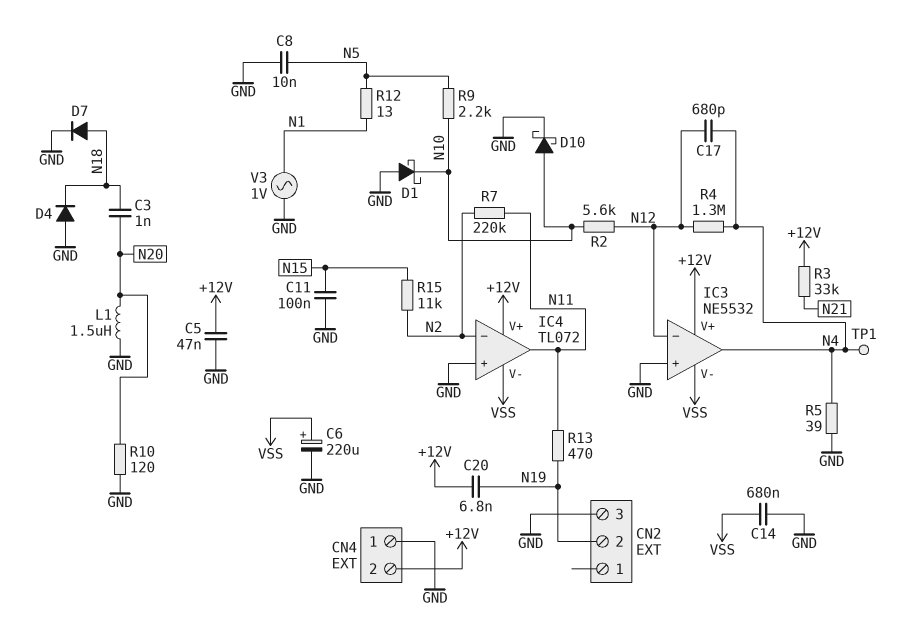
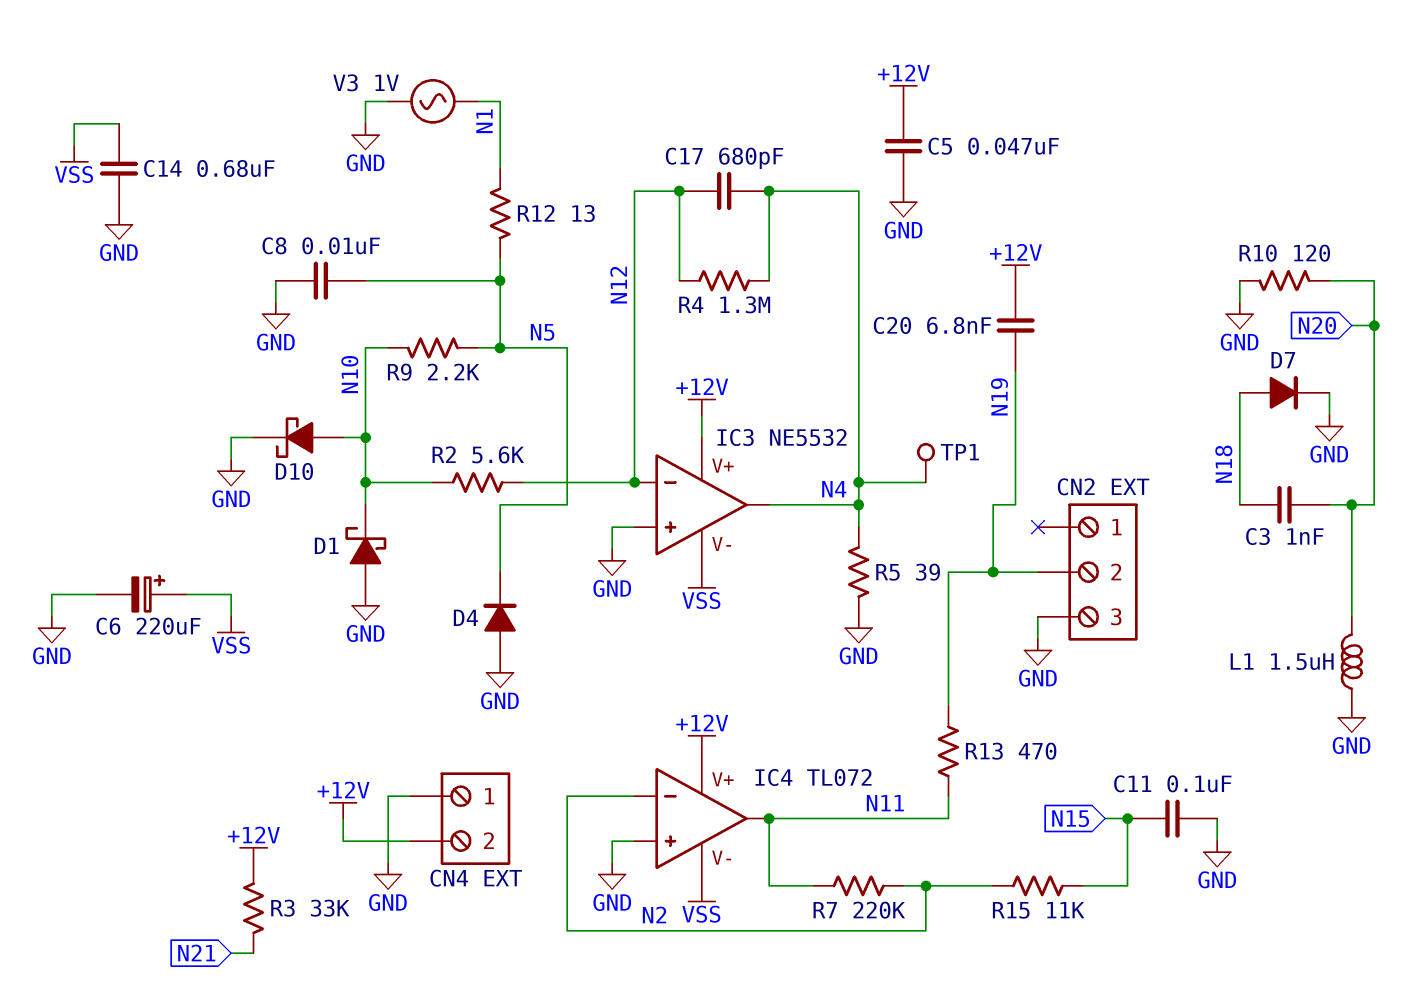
D4: diode (A GND, K N18) -> diode (A GND, K N5)

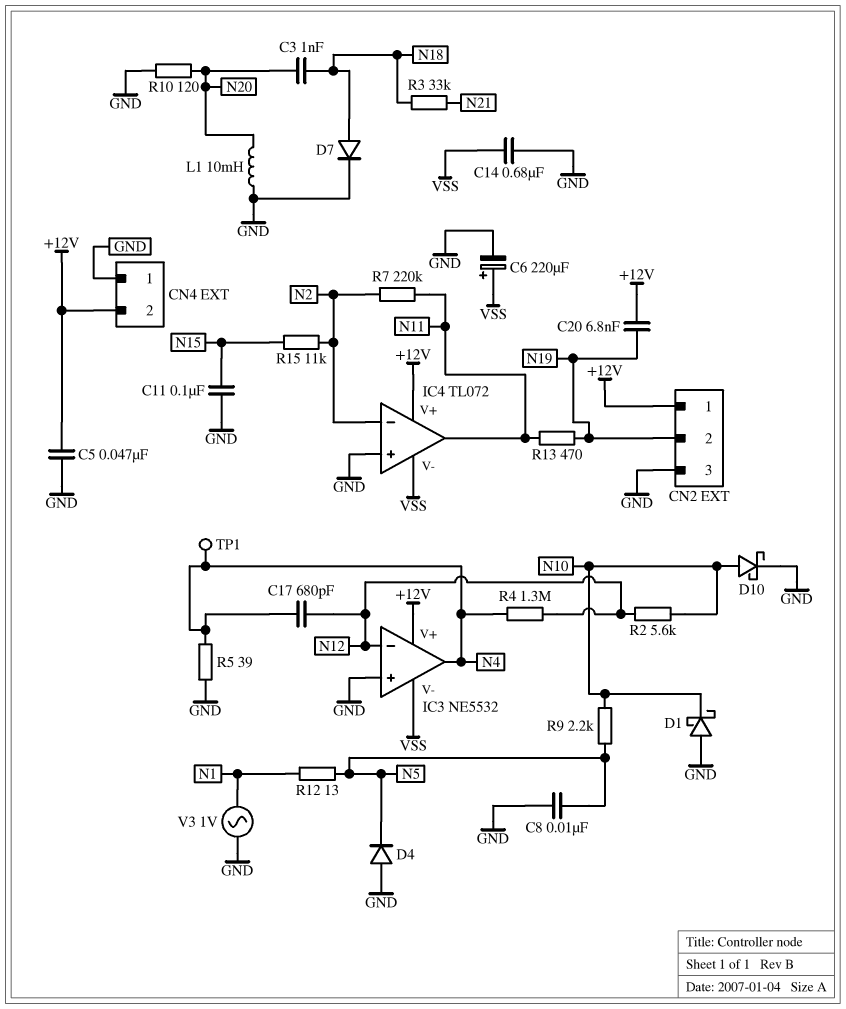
CN2 pin 1: none -> +12V
L1: 1.5uH (GND, N20) -> 10mH (GND, N20)
R3: 33k (+12V, N21) -> 33k (N18, N21)

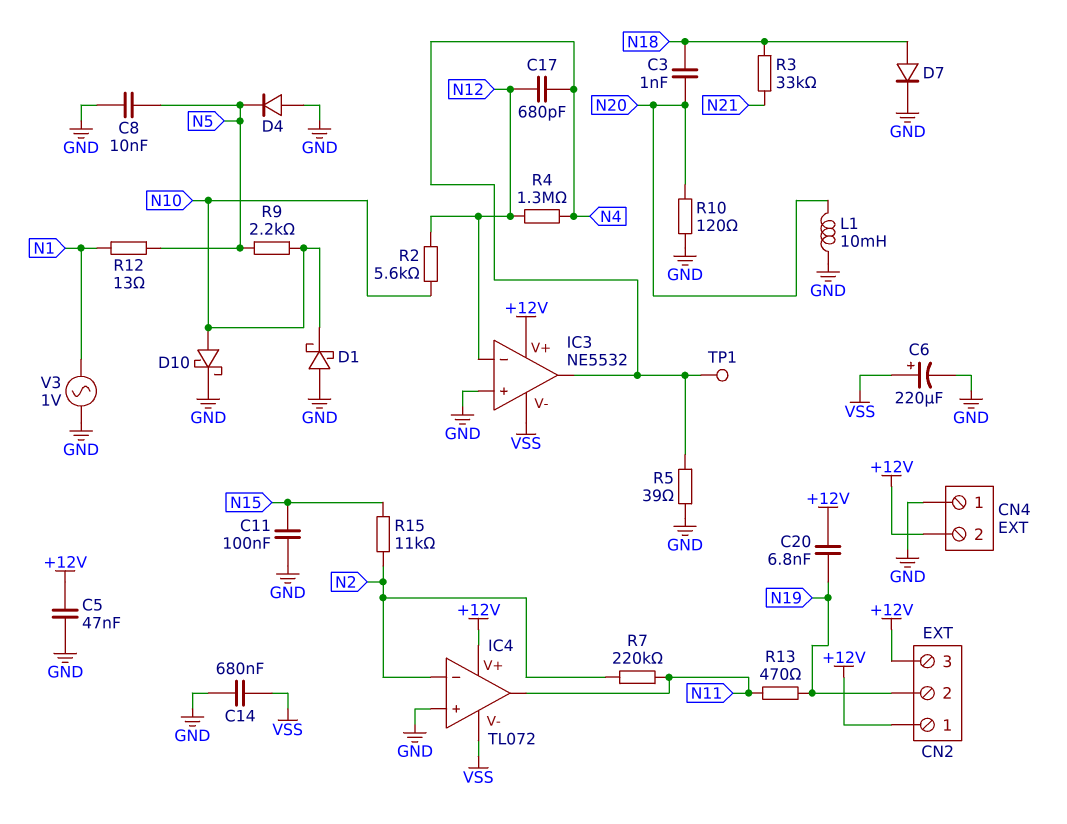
CN2 pin 3: GND -> +12V

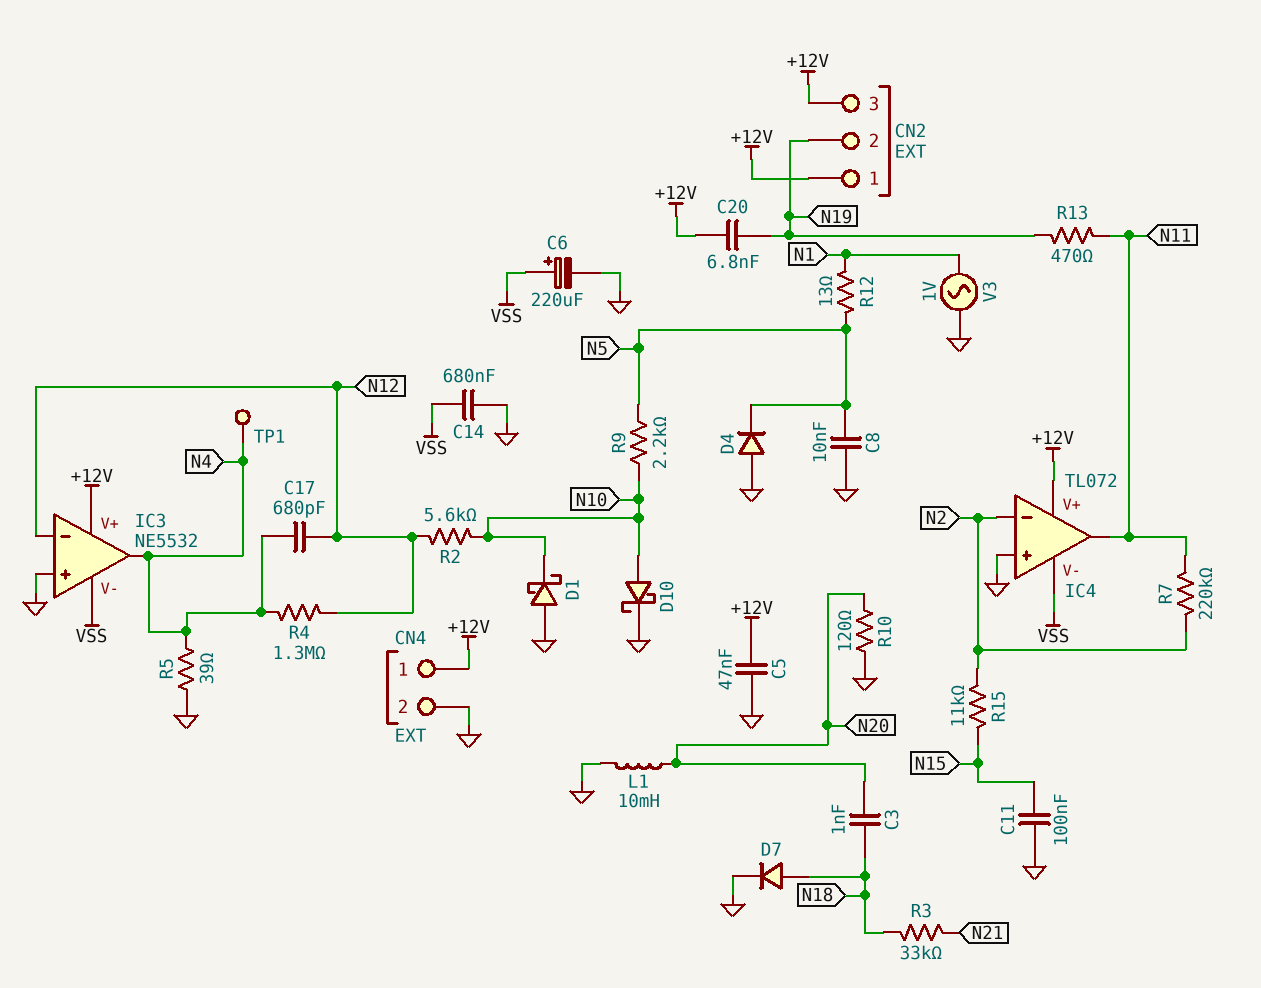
CN4 pin 1: GND -> +12V
CN4 pin 2: +12V -> GND

